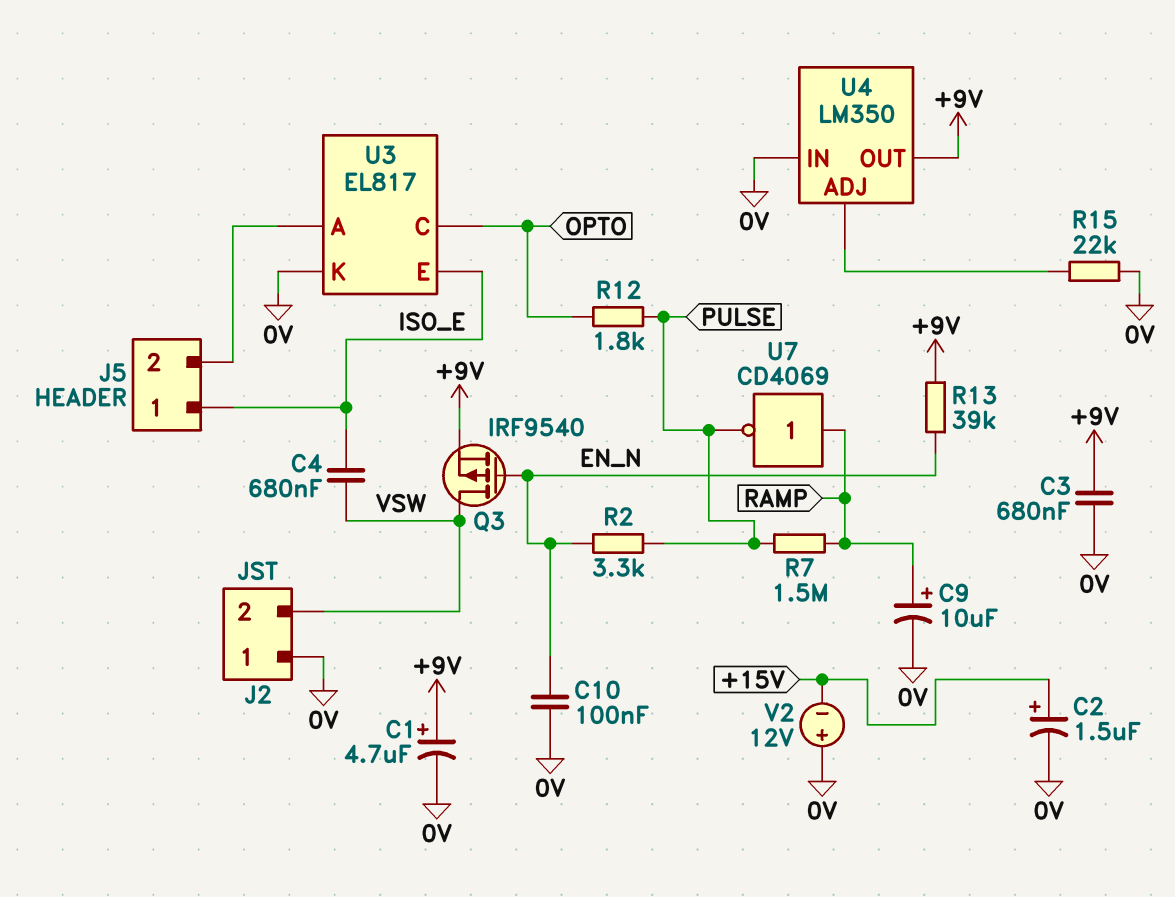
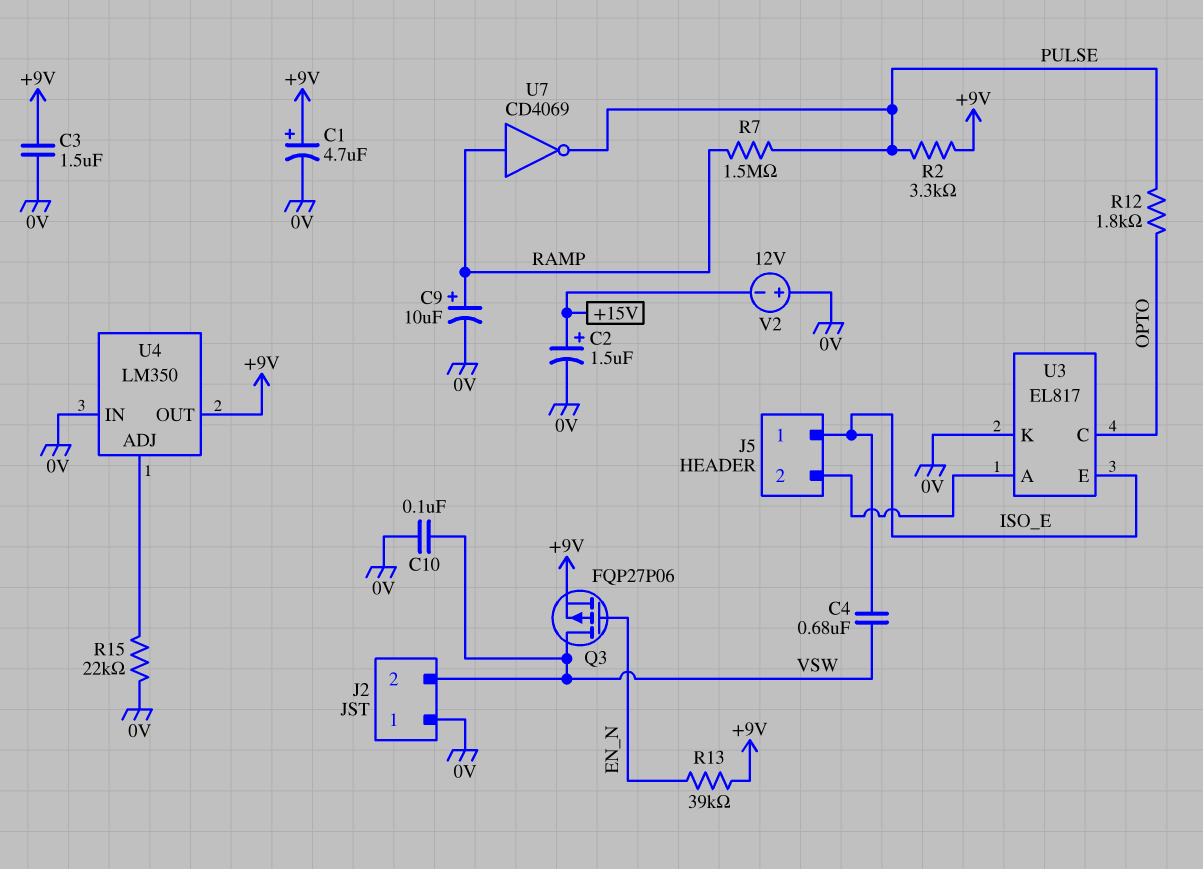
C3: 680nF (+9V, 0V) -> 1.5uF (+9V, 0V)
C10: 100nF (0V, EN_N) -> 100nF (0V, VSW)
Q3: PMOS IRF9540 (G EN_N, D VSW, S +9V) -> PMOS FQP27P06 (G EN_N, D VSW, S +9V)
R2: 3.3k (EN_N, PULSE) -> 3.3k (+9V, PULSE)

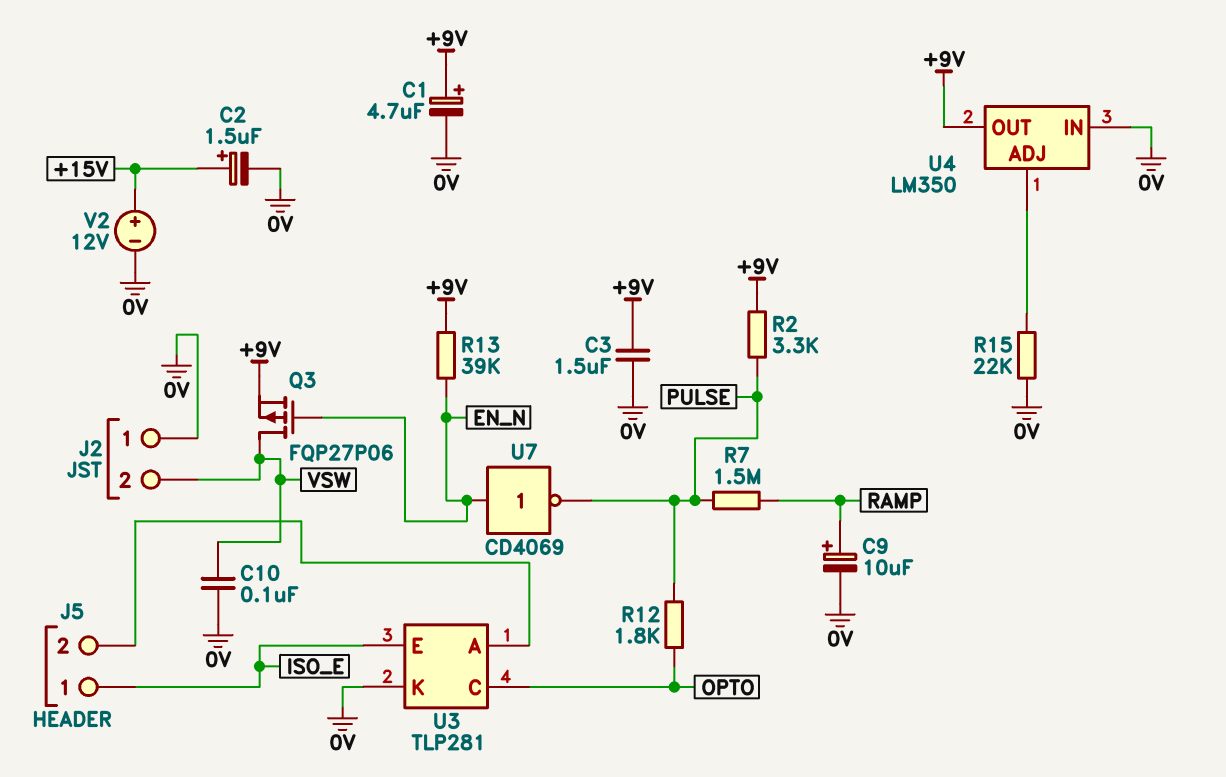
C4: 680nF (ISO_E, VSW) -> none
U3: EL817 -> TLP281
U7: NOT CD4069 (in RAMP, out PULSE) -> NOT CD4069 (in EN_N, out PULSE)
V2: 12V (plus 0V, minus +15V) -> 12V (plus +15V, minus 0V)

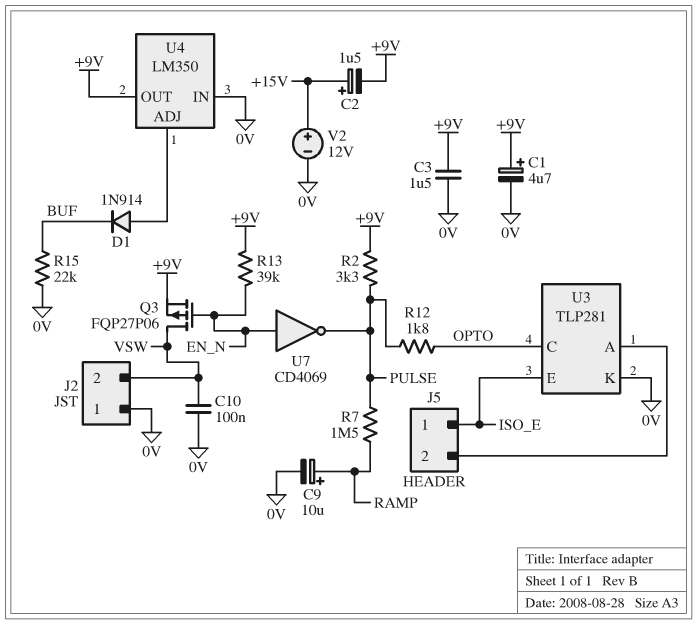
C2: 1.5uF (plus +15V, minus 0V) -> 1.5uF (plus +15V, minus +9V)
D1: none -> diode 1N914 (A U4/ADJ, K BUF)
R15: 22k (0V, U4/ADJ) -> 22k (0V, BUF)

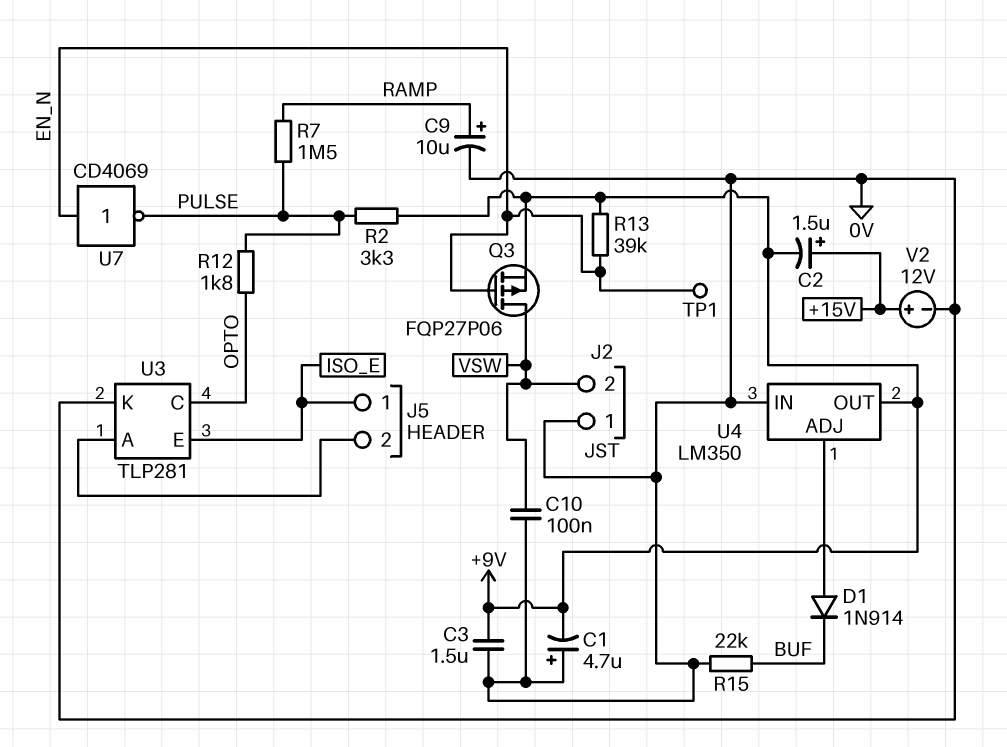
C1: 4.7uF (plus +9V, minus 0V) -> 4.7uF (plus 0V, minus +9V)
TP1: none -> test point (EN_N)

